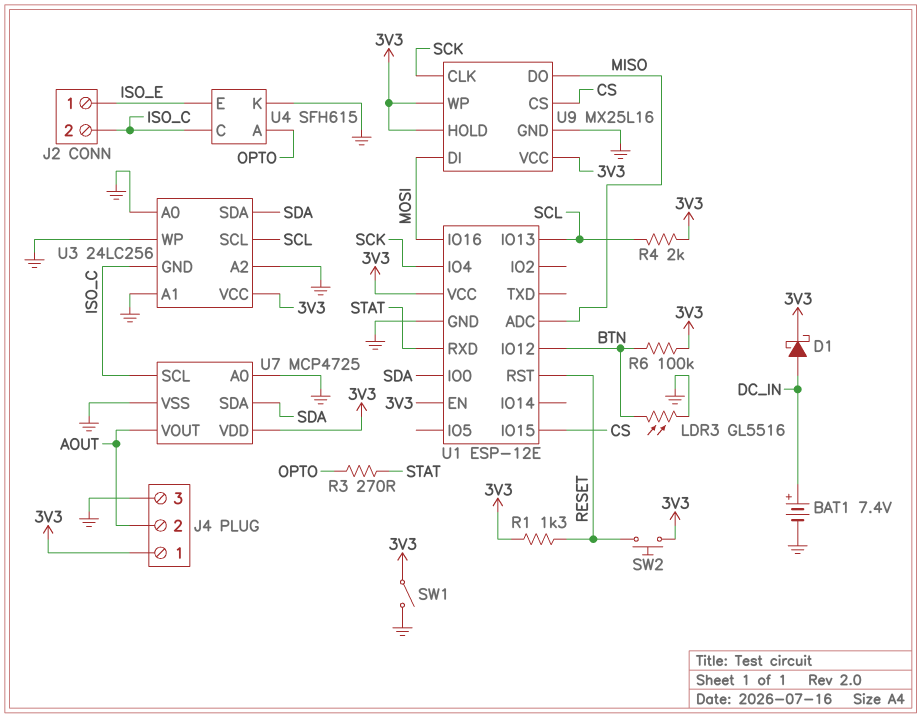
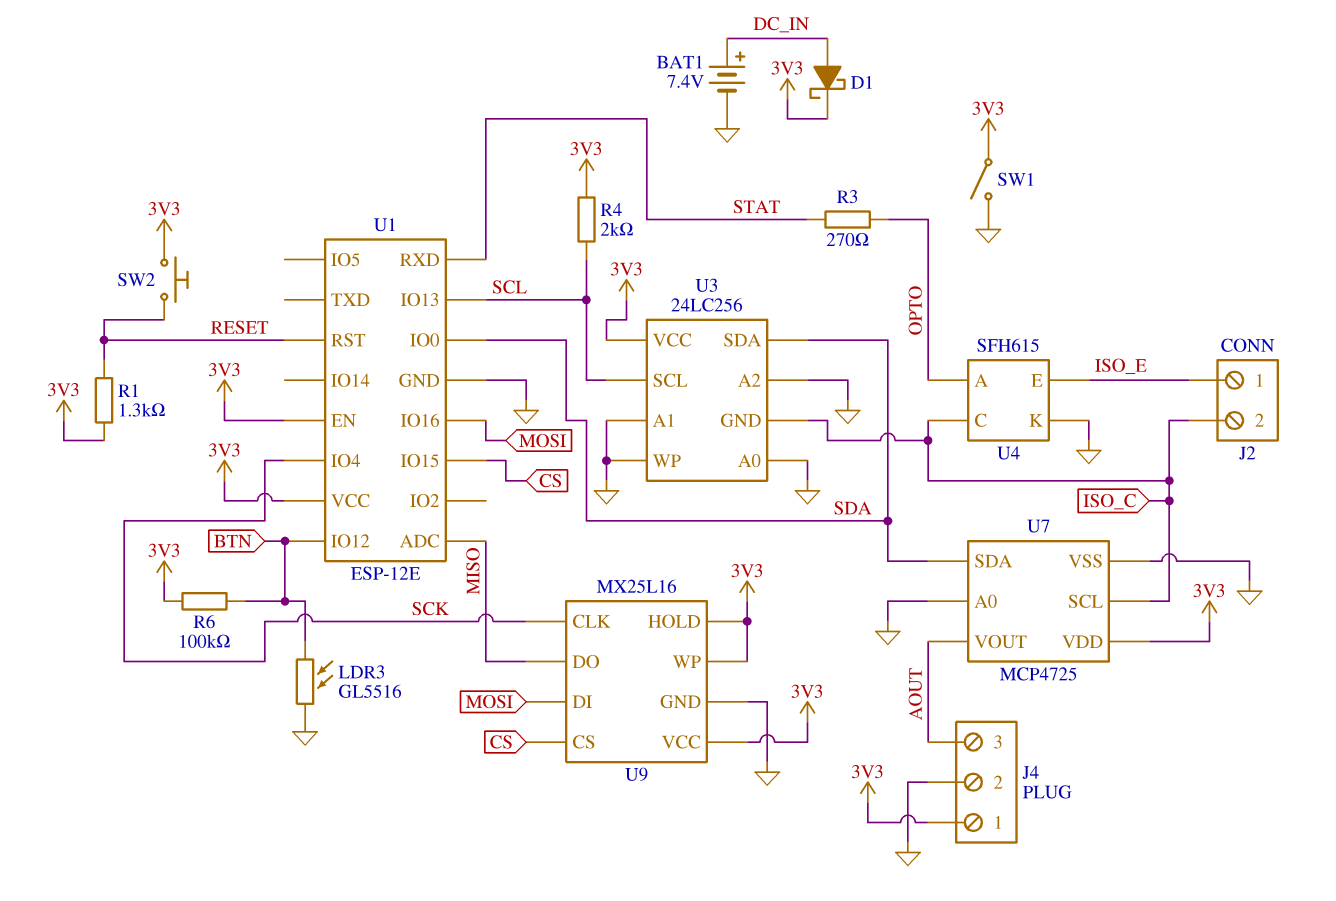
J4 pin 2: AOUT -> GND
J4 pin 3: GND -> AOUT

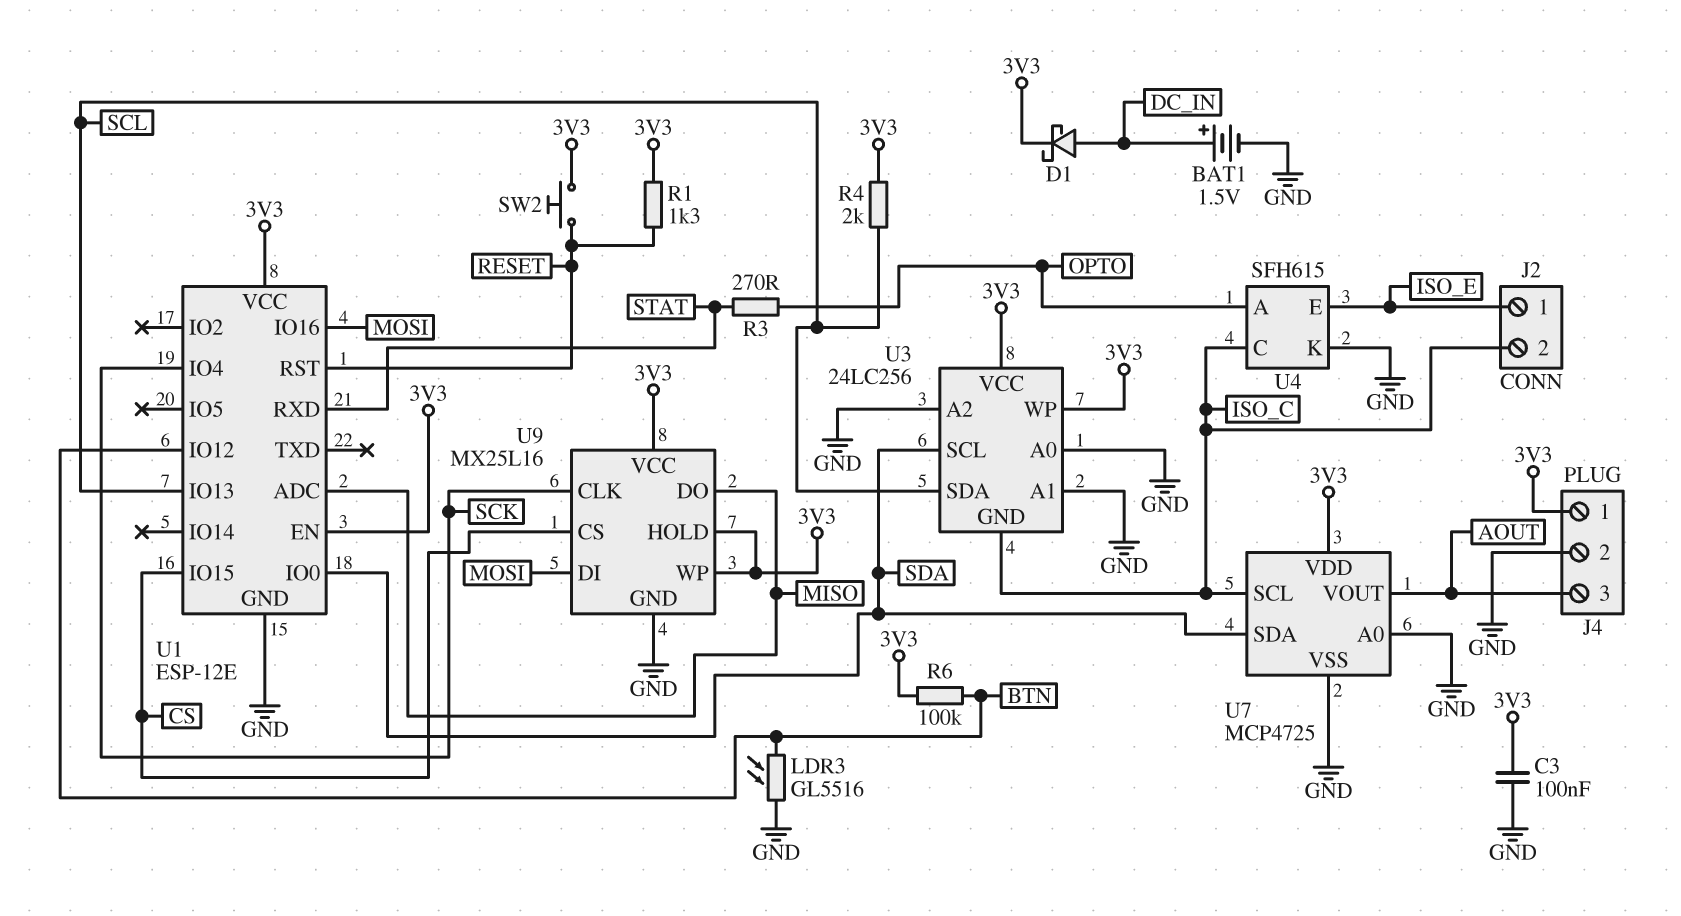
BAT1: 7.4V (plus DC_IN, minus GND) -> 1.5V (plus DC_IN, minus GND)
C3: none -> 100nF (3V3, GND)
SW1: switch (3V3, GND) -> none
U3 pin SCL: SCL -> SDA
U3 pin SDA: SDA -> SCL
U3 pin WP: GND -> 3V3

